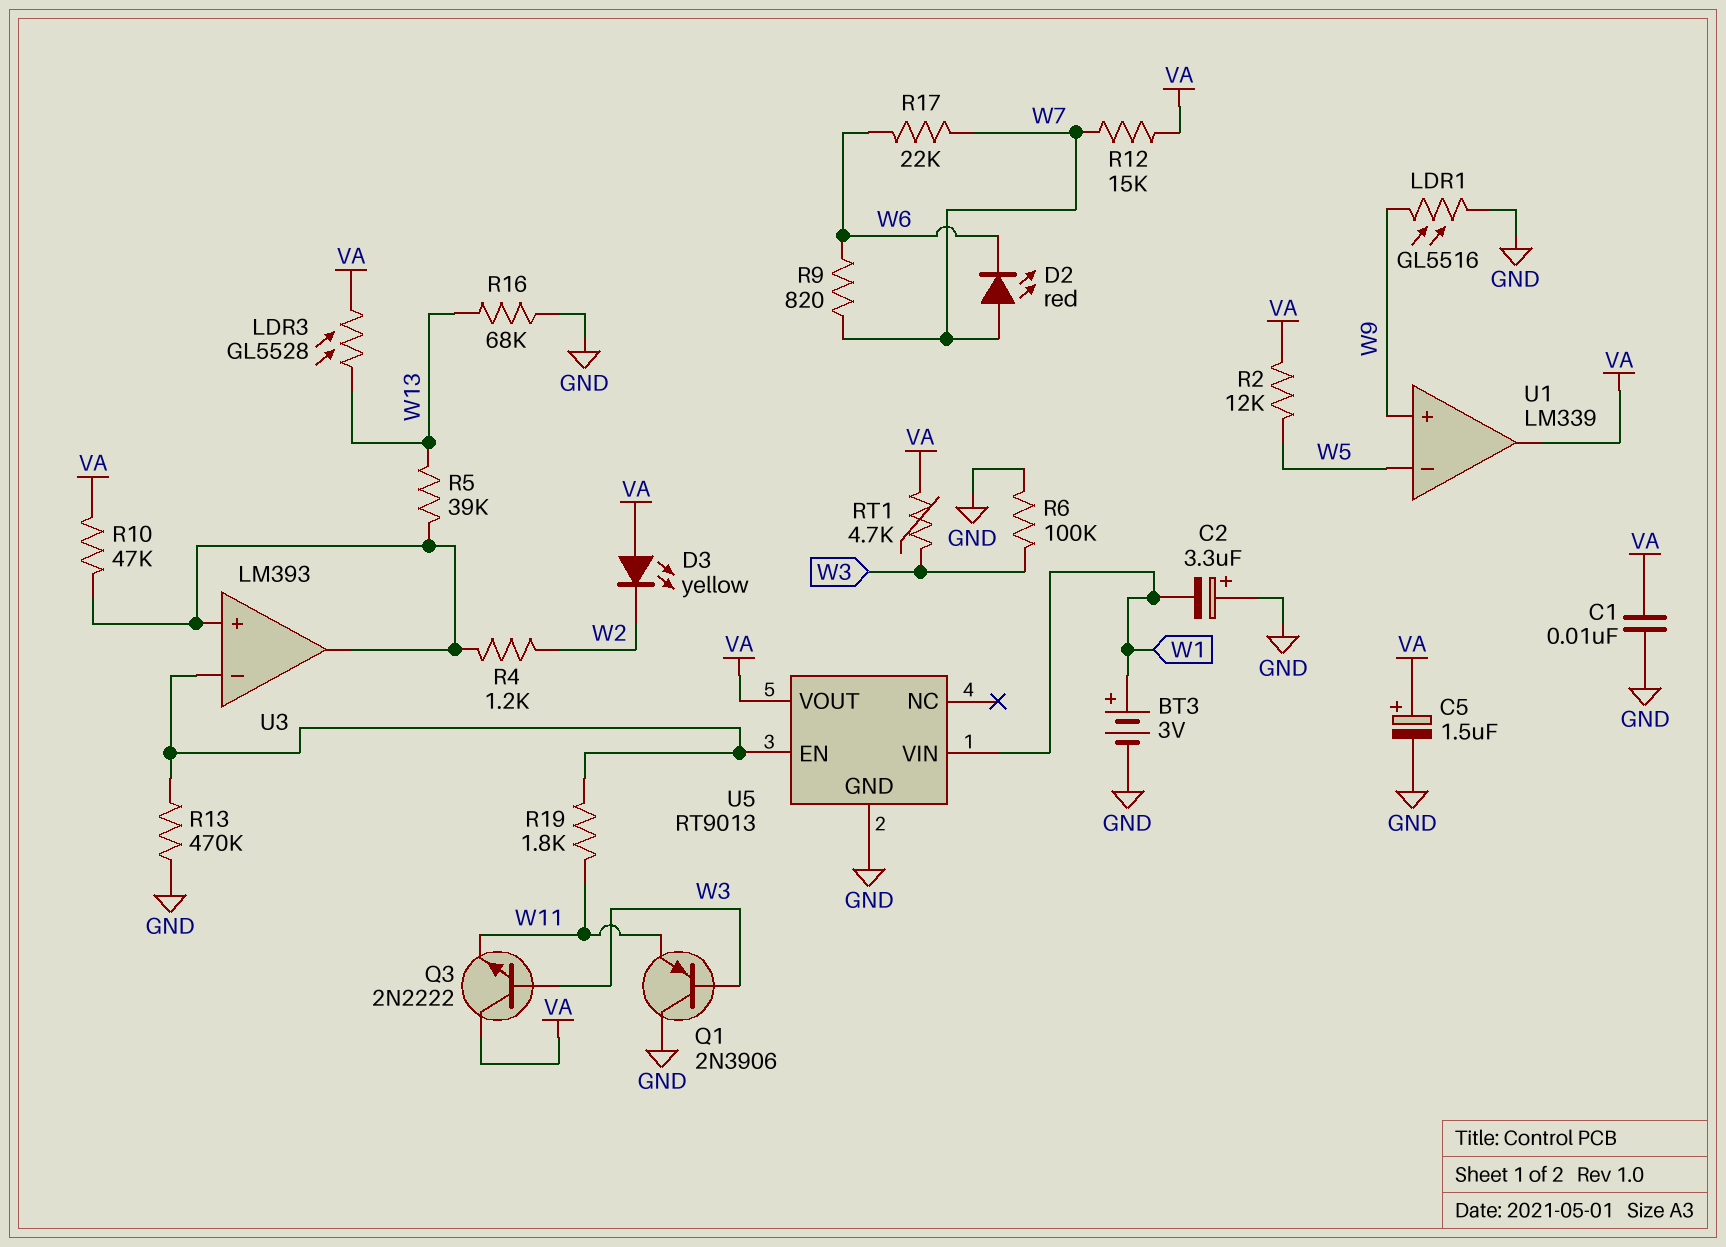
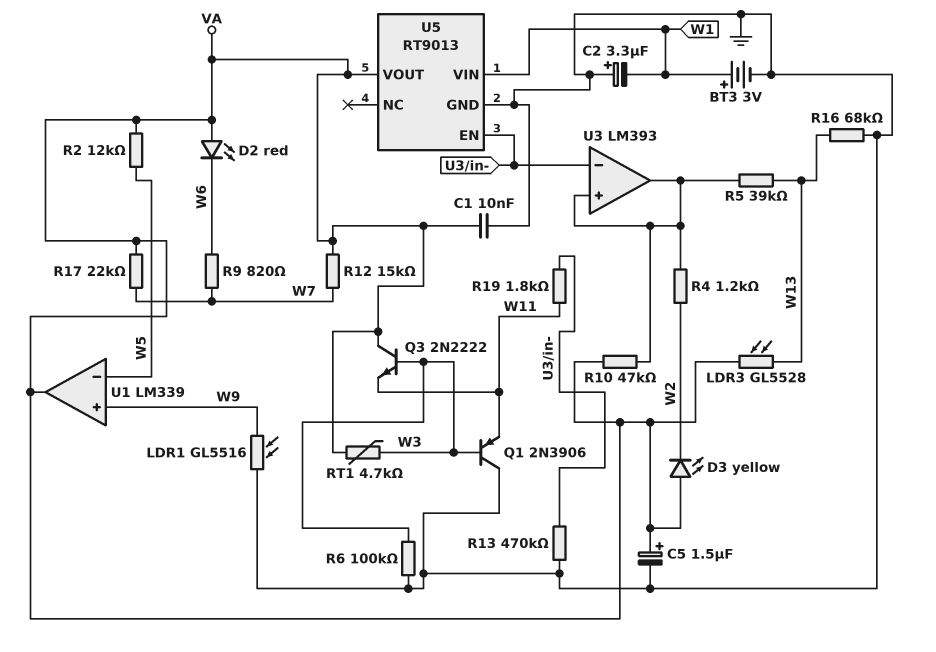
D2: LED red (A W7, K W6) -> LED red (A VA, K W6)
R17: 22k (W6, W7) -> 22k (VA, W7)

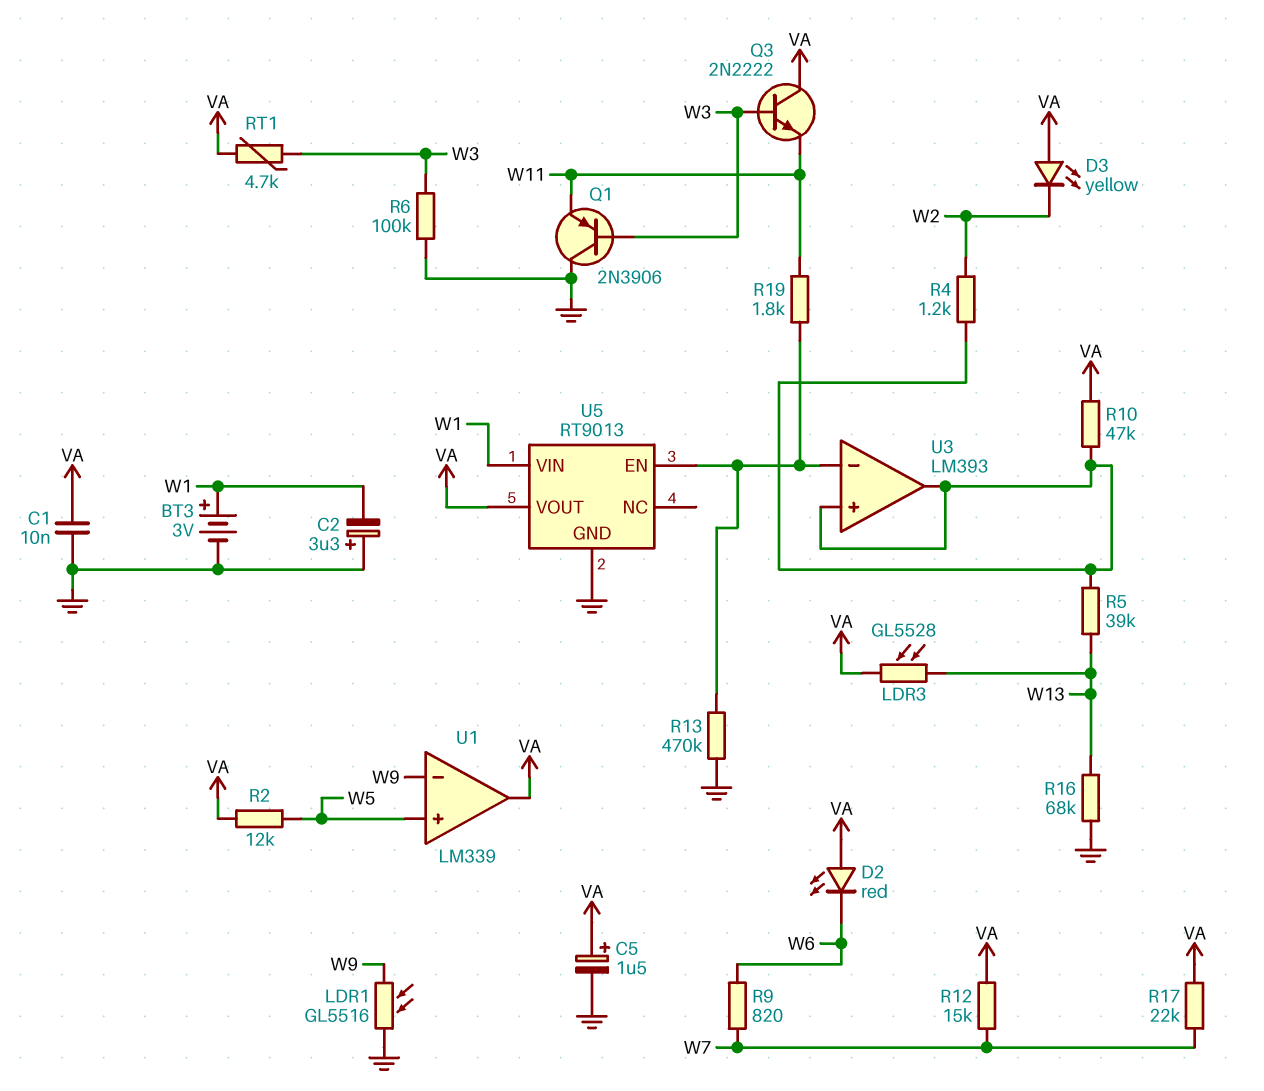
U1 pin in+: W9 -> W5
U1 pin in-: W5 -> W9

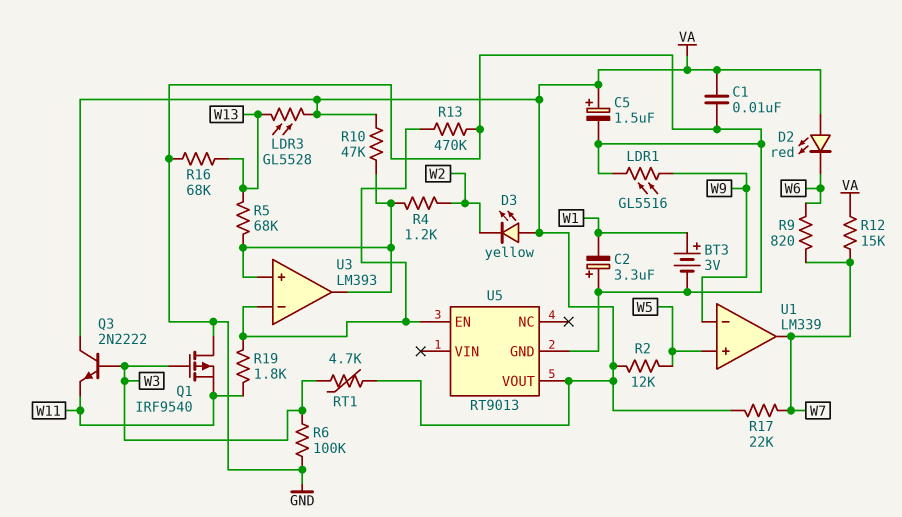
Q1: PNP 2N3906 (B W3, C GND, E W11) -> PMOS IRF9540 (G W3, D GND, S W11)
R5: 39k (U3/in+, W13) -> 68k (U3/in+, W13)
U1 pin out: VA -> W7
U5 pin VIN: W1 -> none

